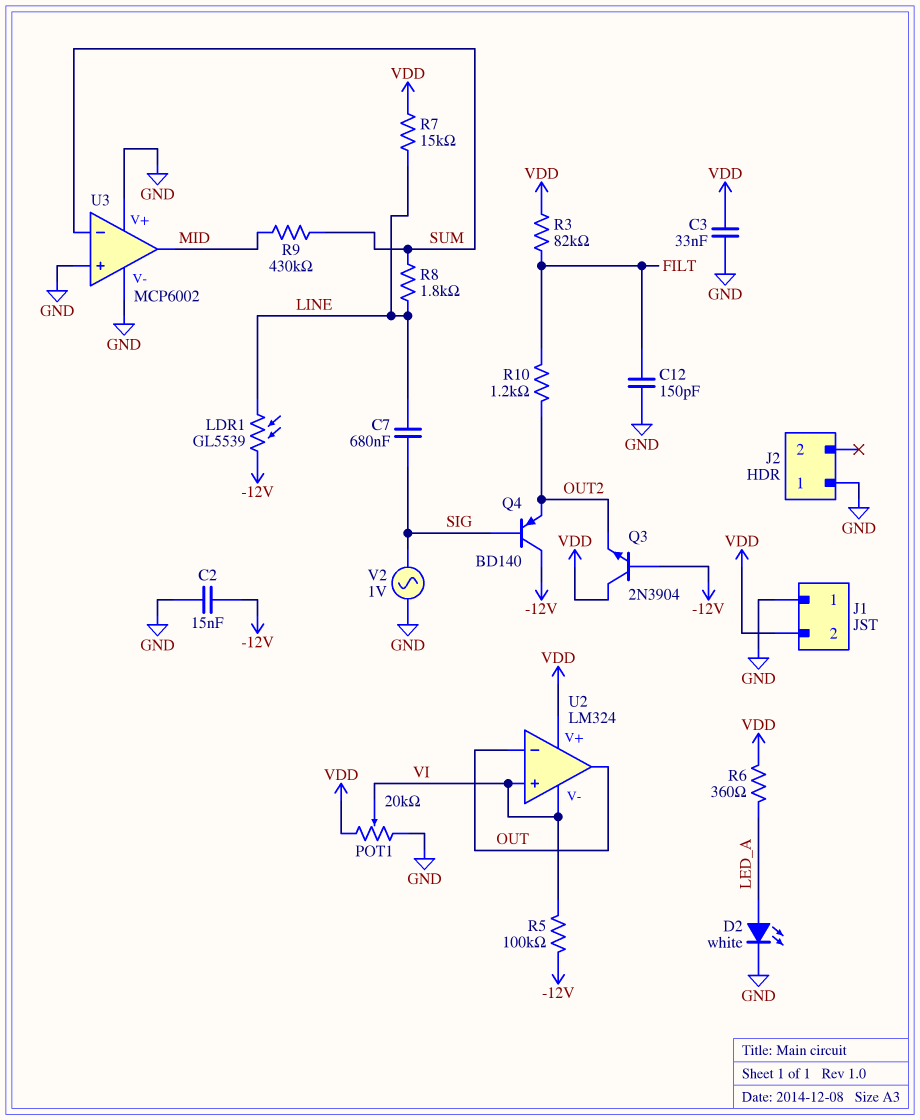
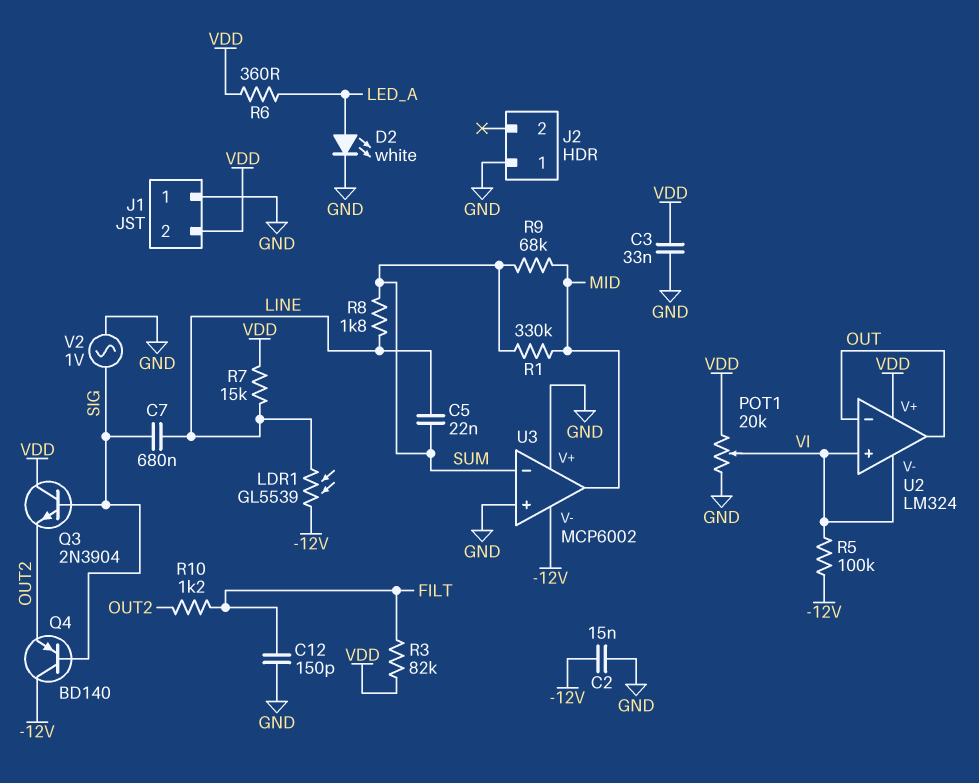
C5: none -> 22nF (LINE, SUM)
Q3: NPN 2N3904 (B -12V, C VDD, E OUT2) -> NPN 2N3904 (B SIG, C VDD, E OUT2)
R1: none -> 330k (MID, SUM)
R9: 430k (MID, SUM) -> 68k (MID, SUM)
U3 pin V-: GND -> -12V

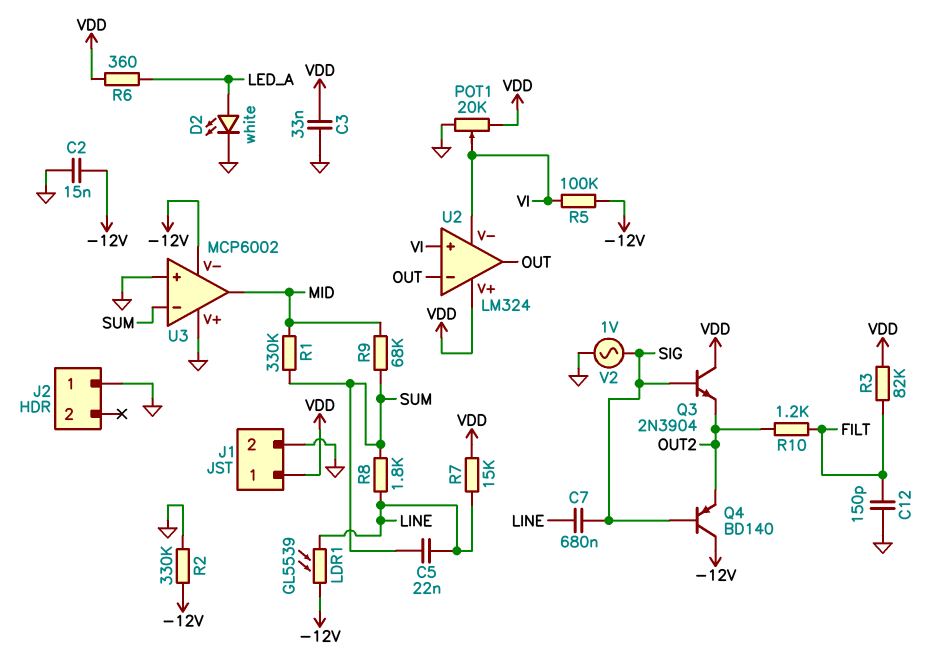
J1 pin 1: GND -> VDD
J1 pin 2: VDD -> GND
R2: none -> 330k (-12V, GND)

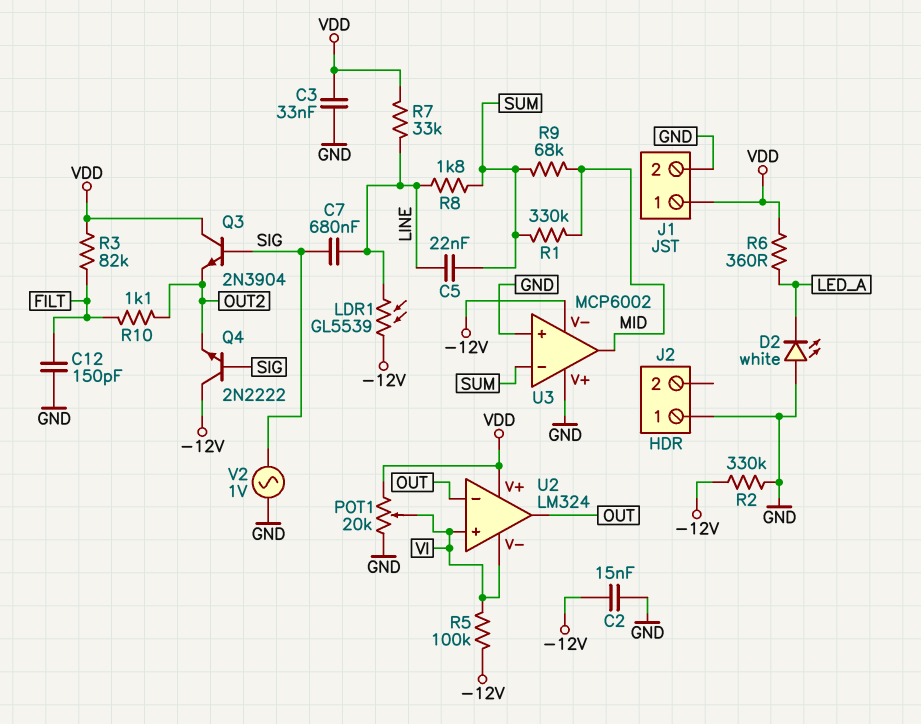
D2: LED white (A LED_A, K GND) -> LED white (A GND, K LED_A)
Q4: PNP BD140 (B SIG, C -12V, E OUT2) -> NPN 2N2222 (B SIG, C -12V, E OUT2)
R7: 15k (LINE, VDD) -> 33k (LINE, VDD)
R10: 1.2k (FILT, OUT2) -> 1.1k (FILT, OUT2)

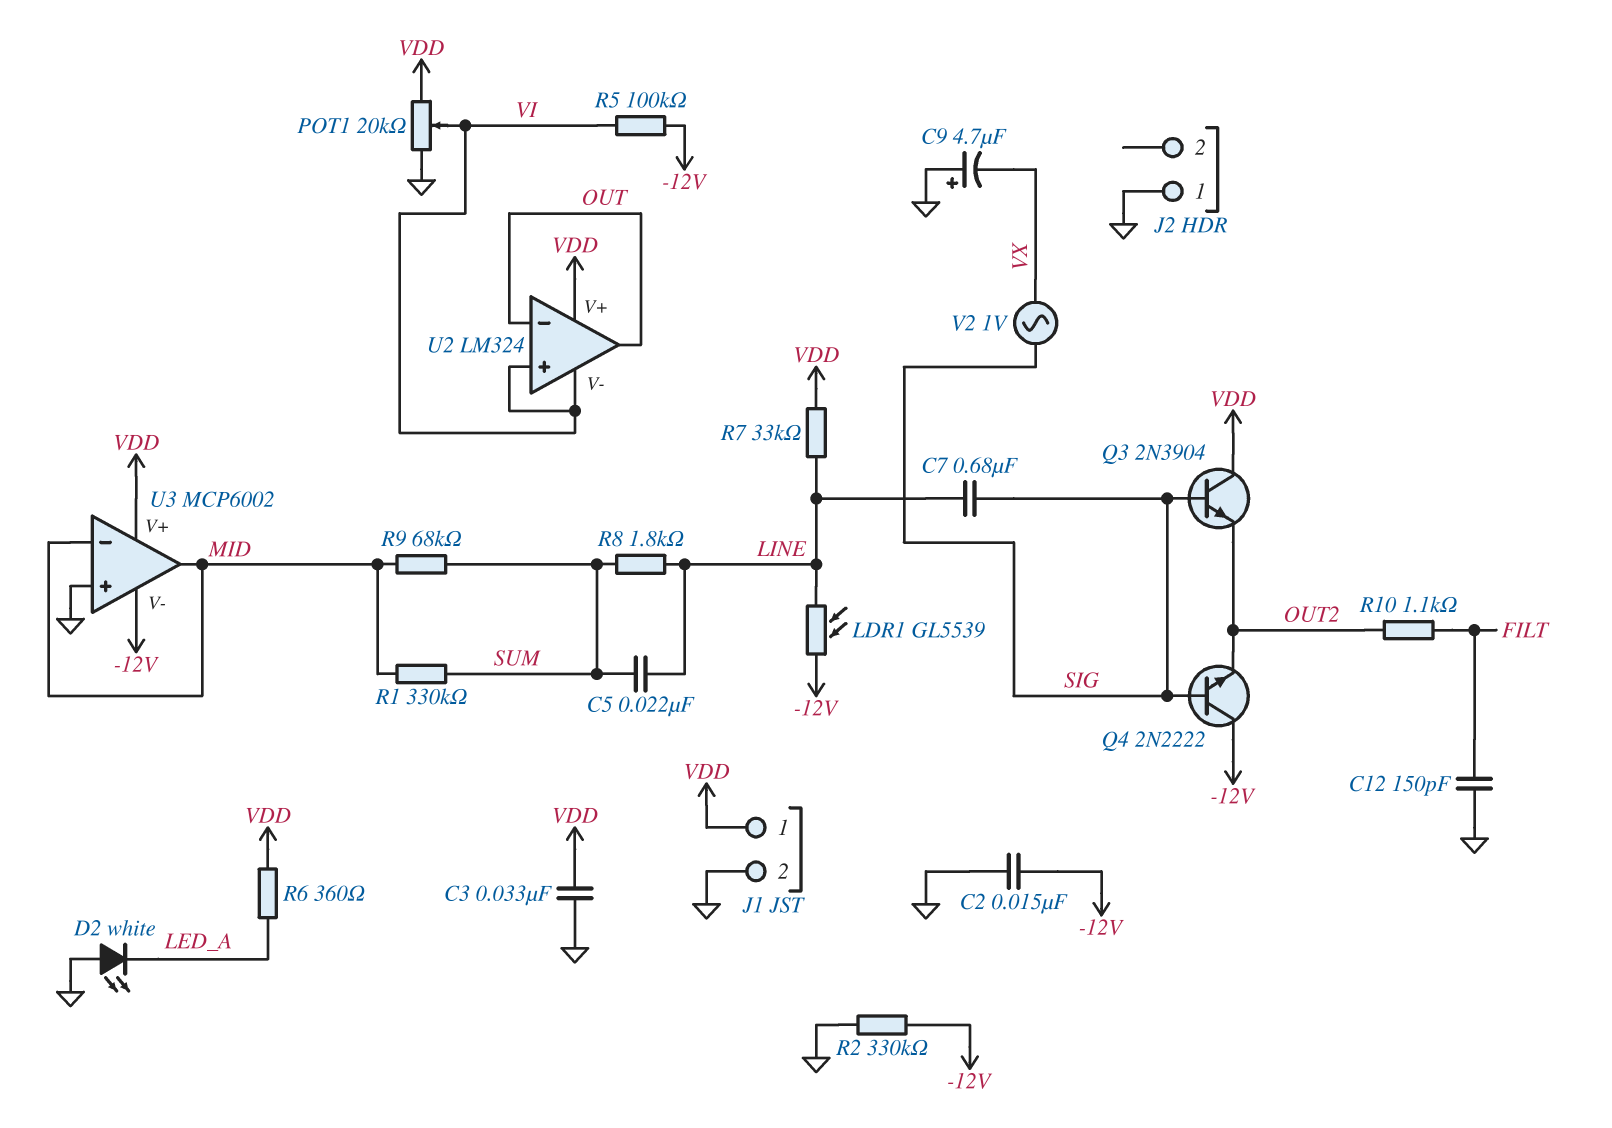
C9: none -> 4.7uF (plus GND, minus VX)
R3: 82k (FILT, VDD) -> none
U3 pin V+: GND -> VDD
U3 pin in-: SUM -> MID
V2: AC 1V (GND, SIG) -> AC 1V (SIG, VX)

